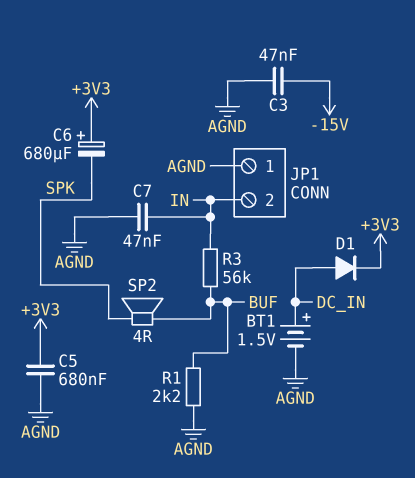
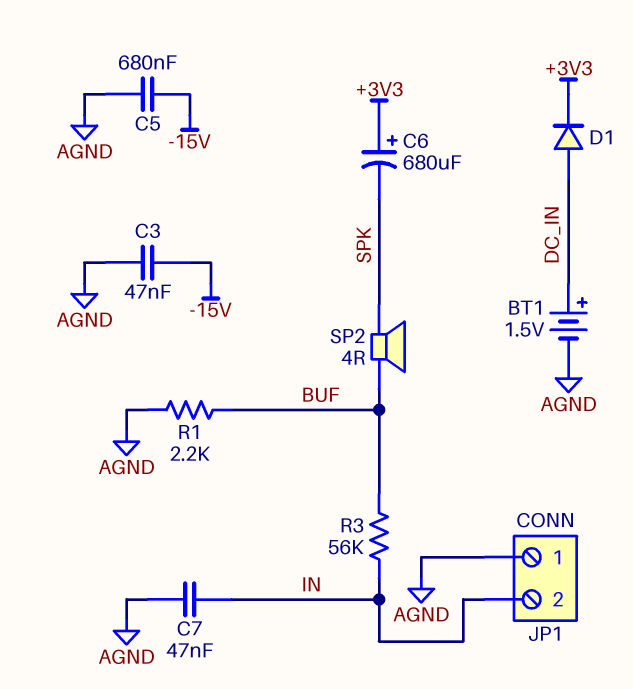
C5: 680nF (+3V3, AGND) -> 680nF (-15V, AGND)

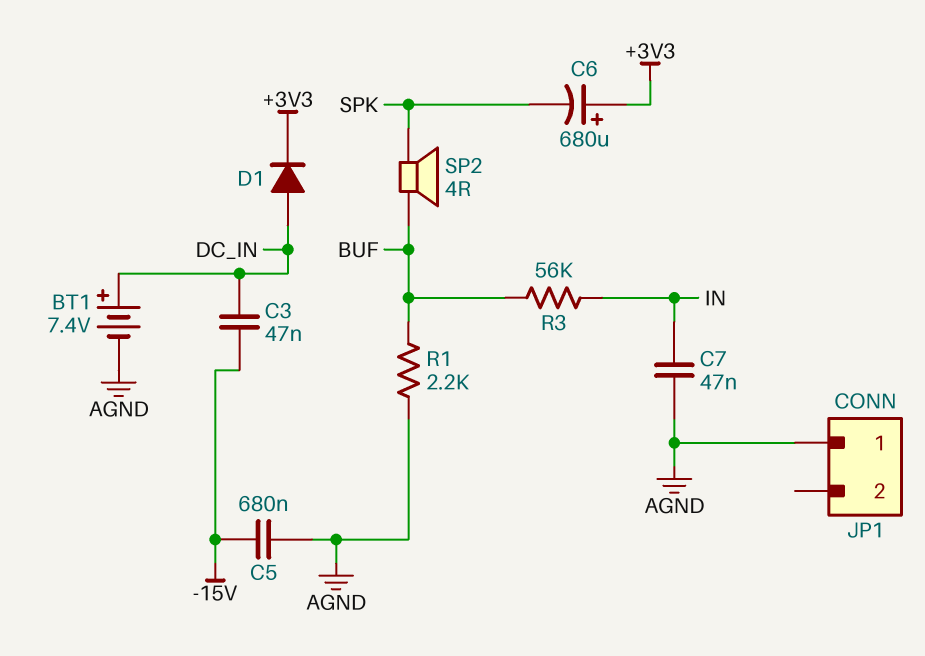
BT1: 1.5V (plus DC_IN, minus AGND) -> 7.4V (plus DC_IN, minus AGND)
C3: 47nF (-15V, AGND) -> 47nF (-15V, DC_IN)
JP1 pin 2: IN -> none

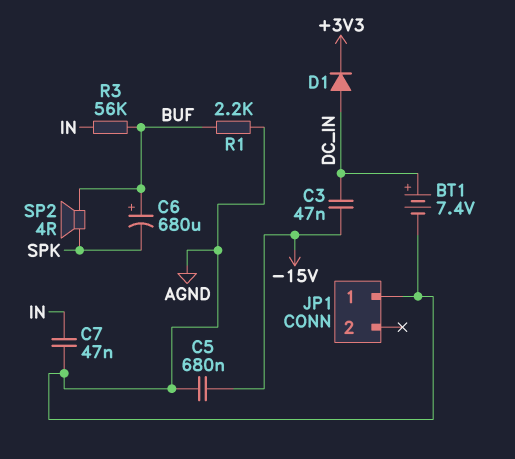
C6: 680uF (plus +3V3, minus SPK) -> 680uF (plus BUF, minus SPK)

